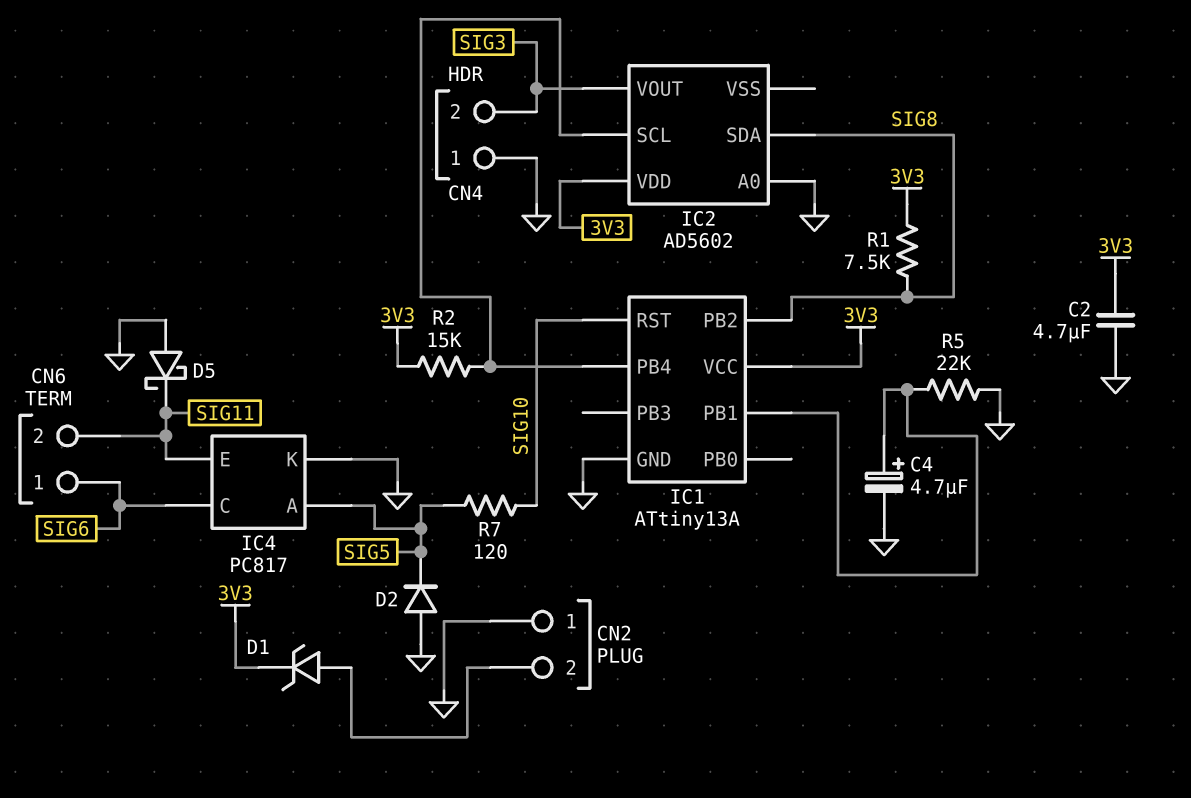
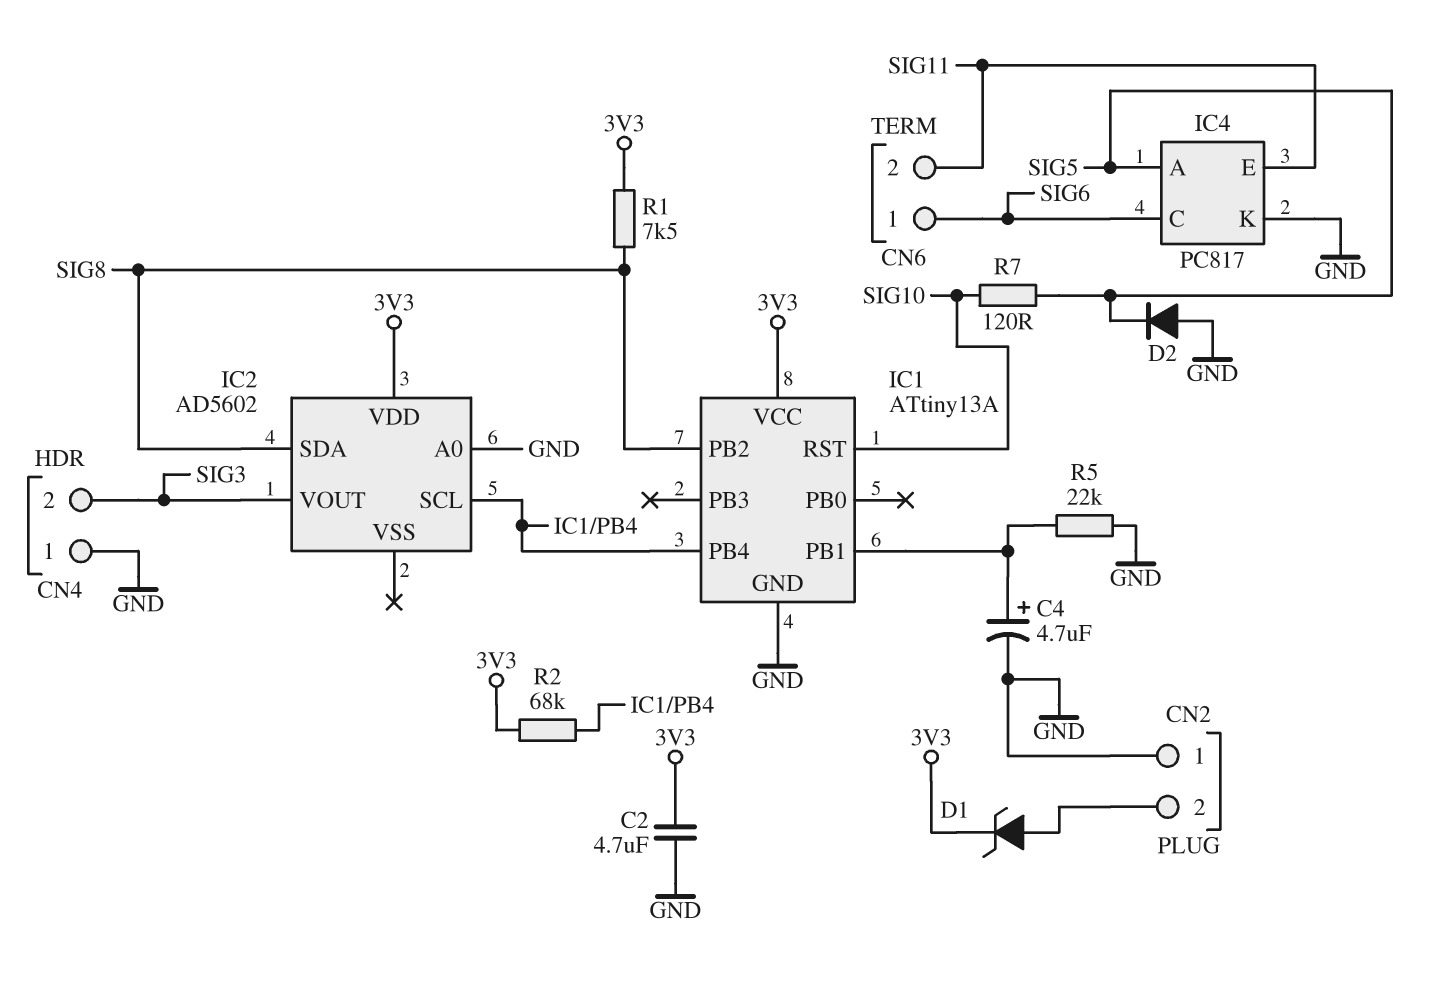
D5: schottky (A GND, K SIG11) -> none
R2: 15k (3V3, IC1/PB4) -> 68k (3V3, IC1/PB4)

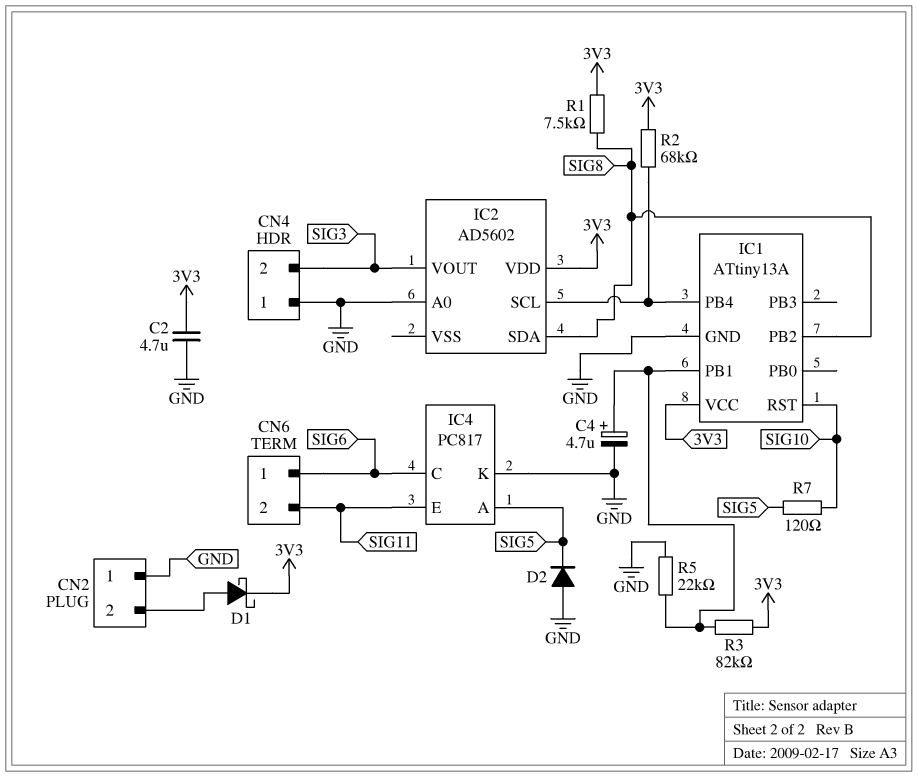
D1: zener (A CN2/2, K 3V3) -> schottky (A CN2/2, K 3V3)
R3: none -> 82k (3V3, IC1/PB1)

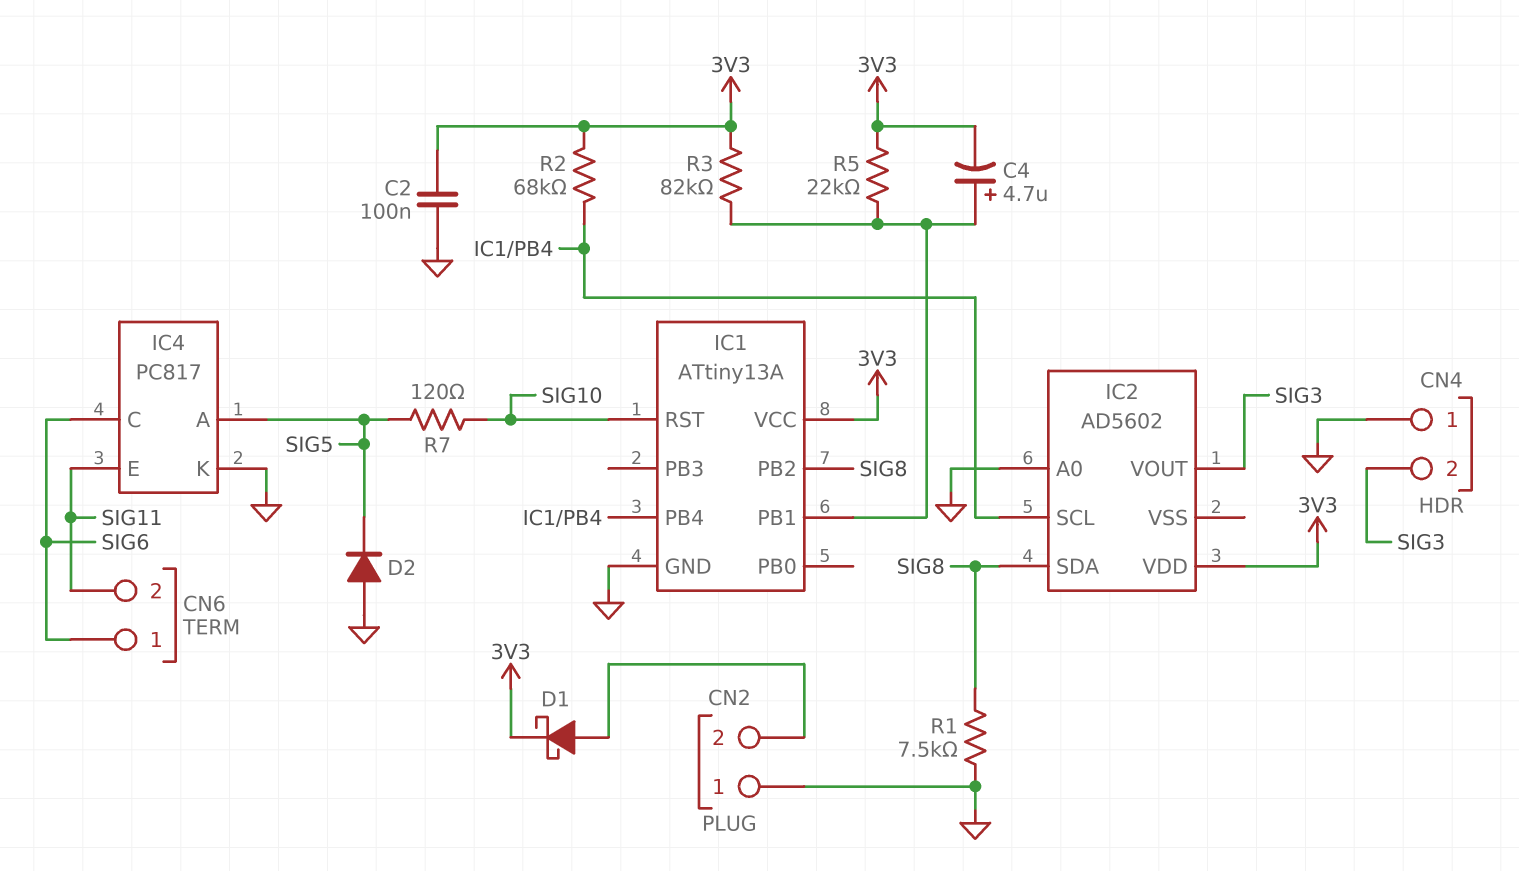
C2: 4.7uF (3V3, GND) -> 100nF (3V3, GND)
C4: 4.7uF (plus IC1/PB1, minus GND) -> 4.7uF (plus IC1/PB1, minus 3V3)
R1: 7.5k (3V3, SIG8) -> 7.5k (GND, SIG8)
R5: 22k (GND, IC1/PB1) -> 22k (3V3, IC1/PB1)

